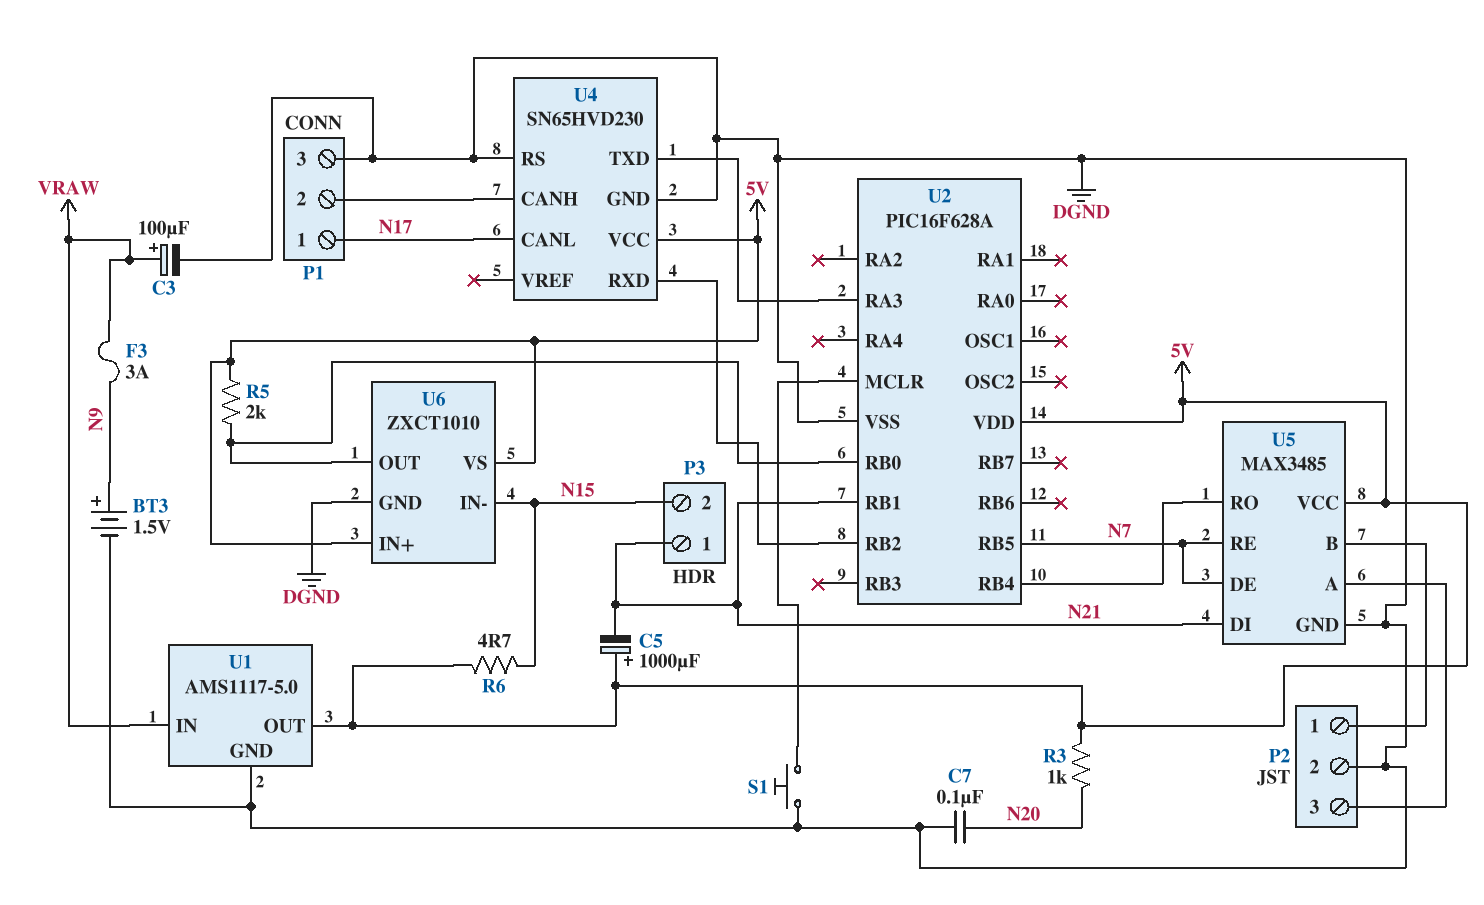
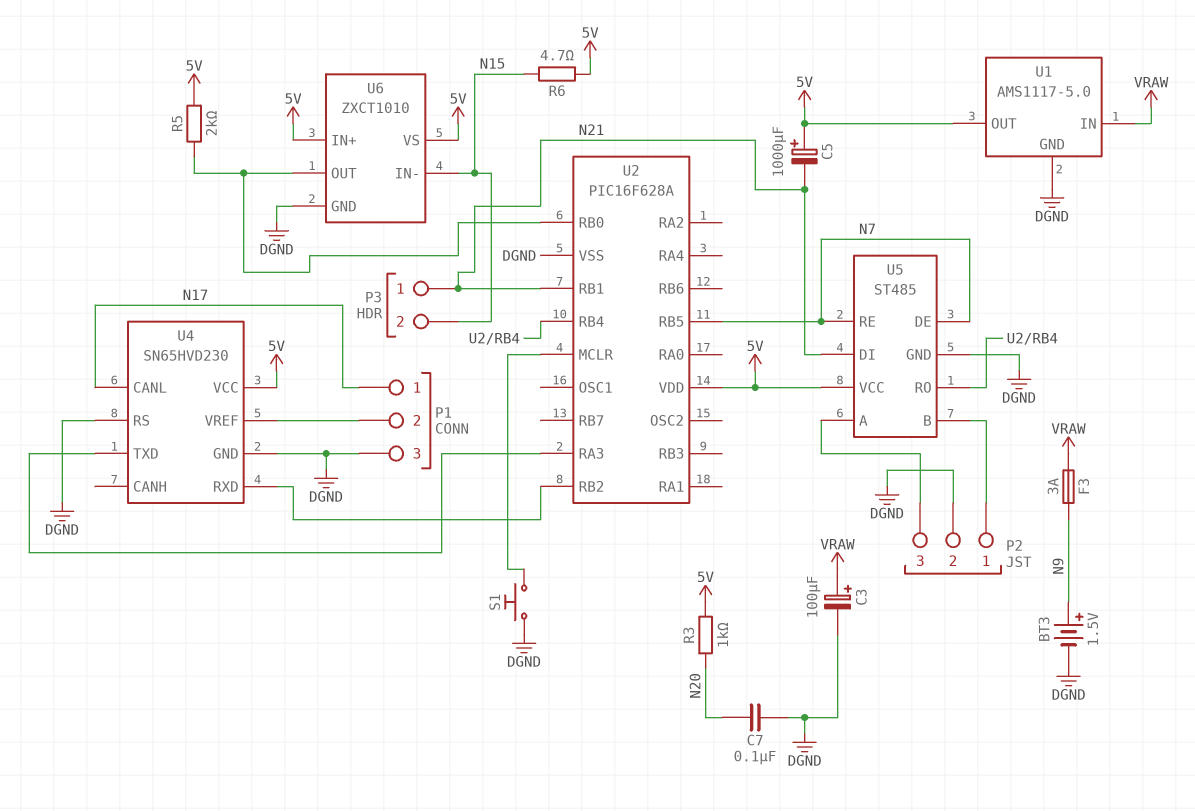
U4 pin CANH: P1/2 -> none
U4 pin VREF: none -> P1/2
U5: MAX3485 -> ST485

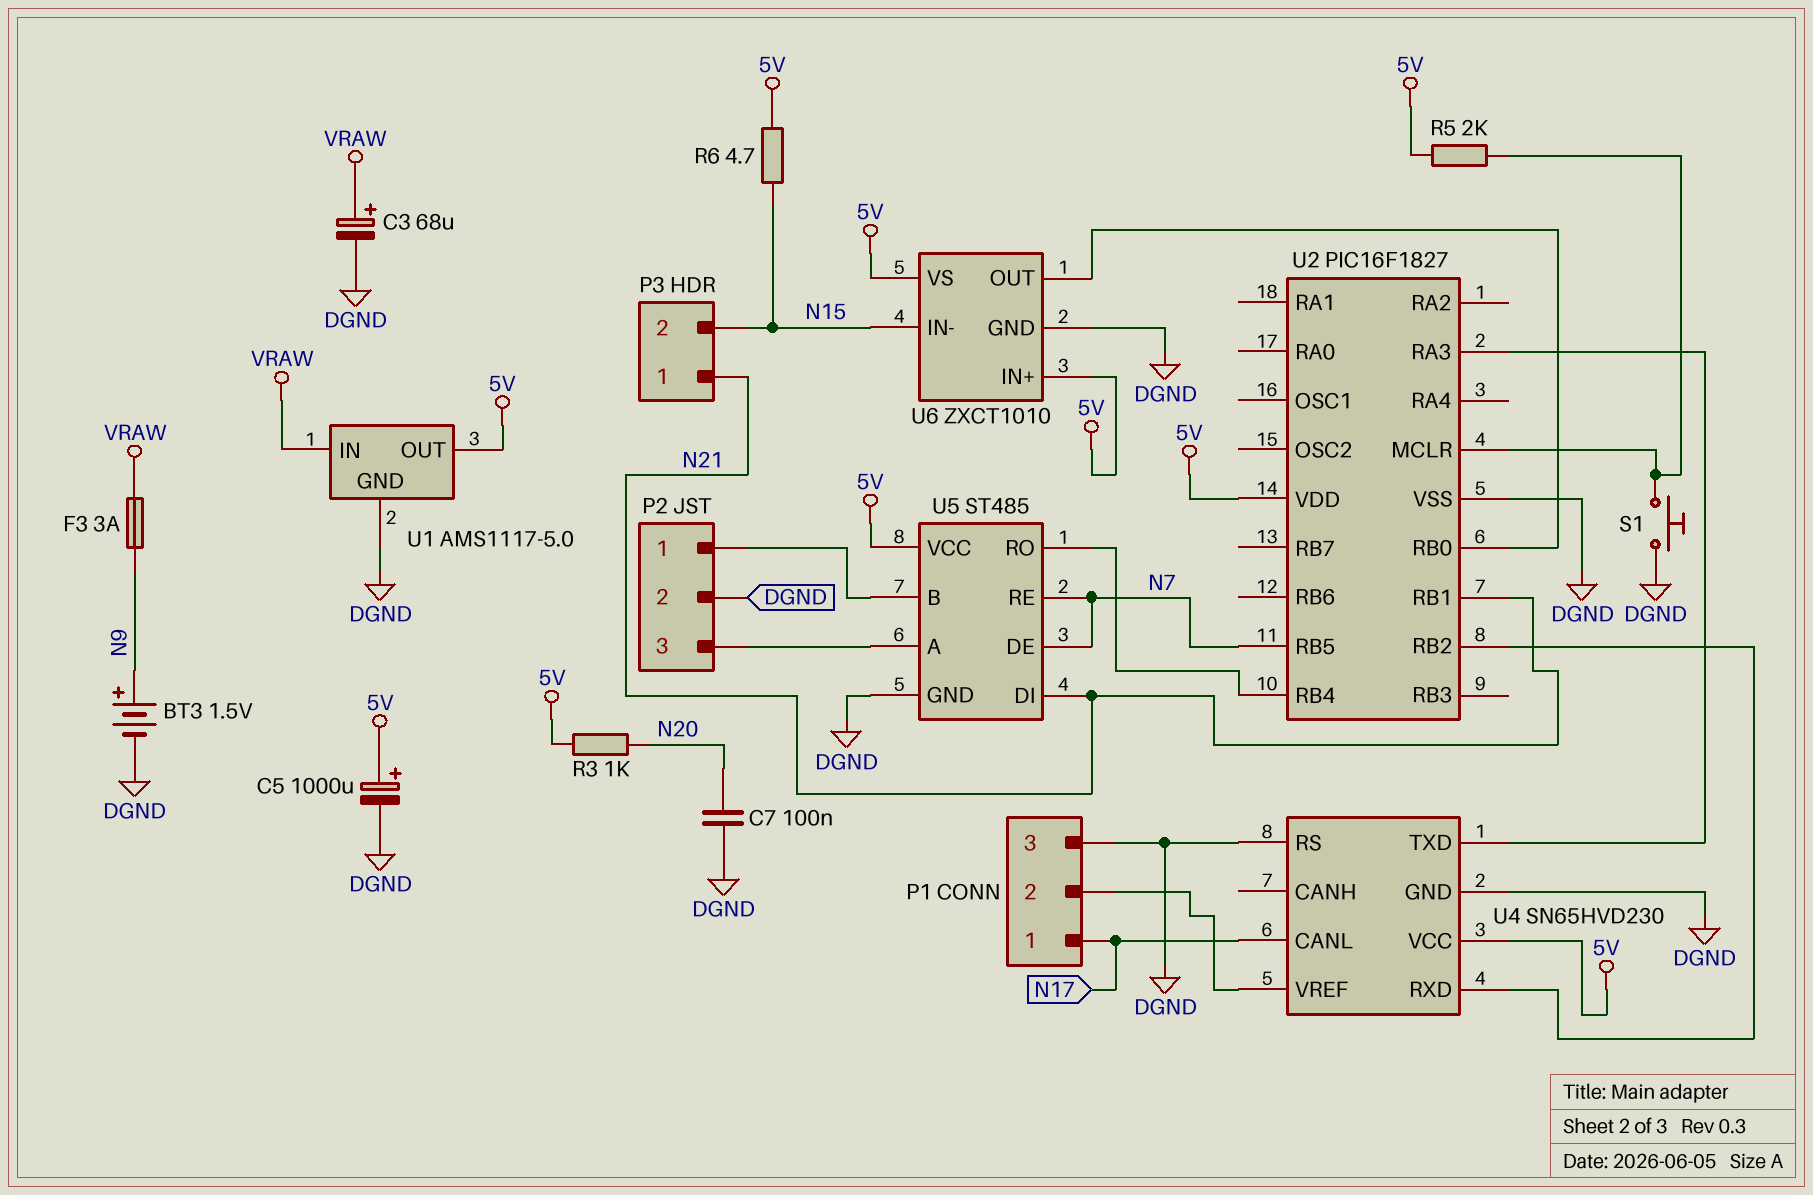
C3: 100uF (plus VRAW, minus DGND) -> 68uF (plus VRAW, minus DGND)
C5: 1000uF (plus 5V, minus N21) -> 1000uF (plus 5V, minus DGND)
R5: 2k (5V, U2/RB0) -> 2k (5V, U2/MCLR)
U2: PIC16F628A -> PIC16F1827

